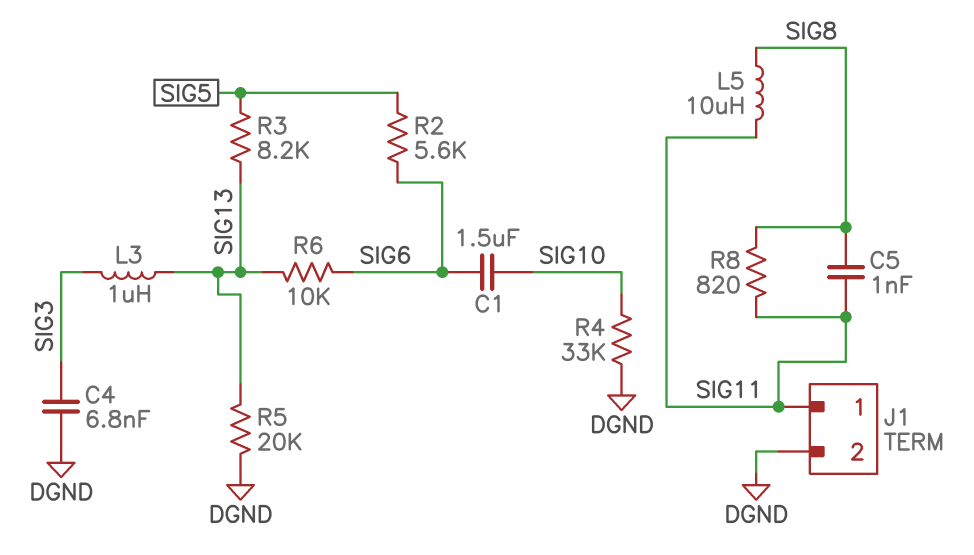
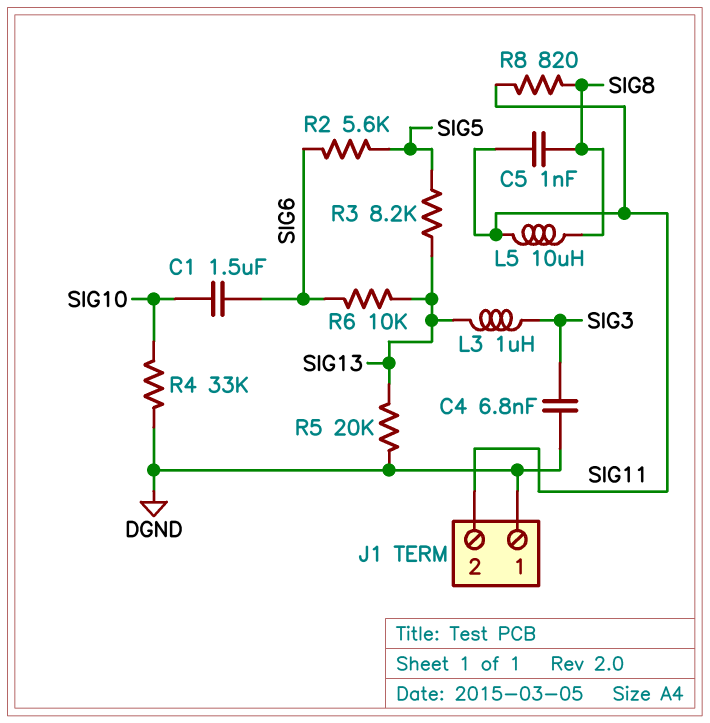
J1 pin 1: SIG11 -> DGND
J1 pin 2: DGND -> SIG11

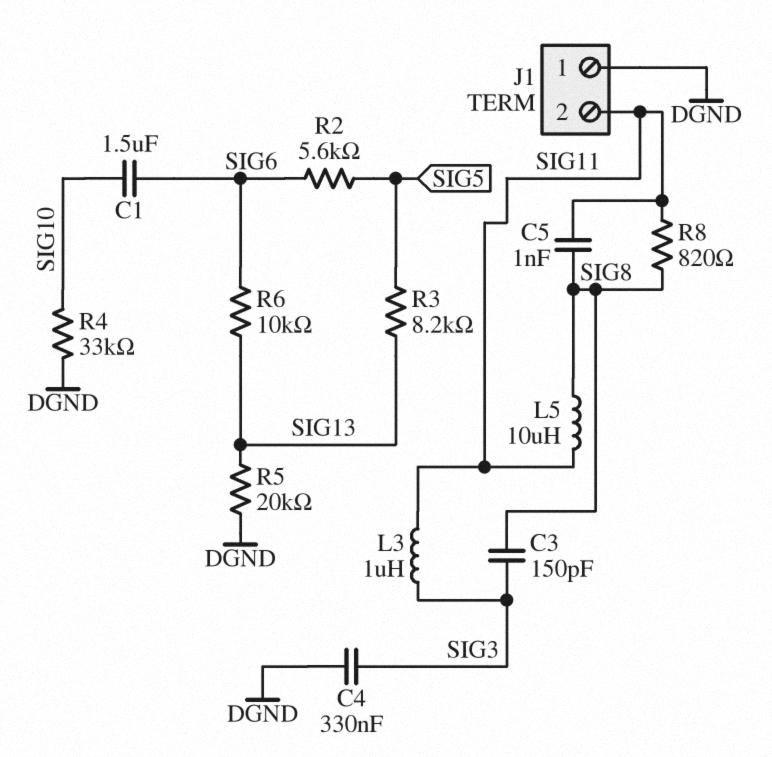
C3: none -> 150pF (SIG3, SIG8)
C4: 6.8nF (DGND, SIG3) -> 330nF (DGND, SIG3)
L3: 1uH (SIG3, SIG13) -> 1uH (SIG3, SIG11)

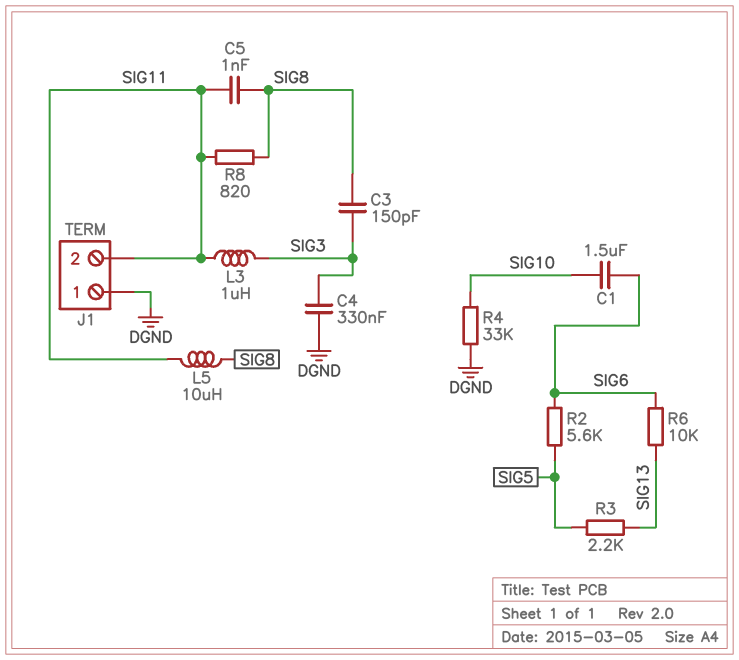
R3: 8.2k (SIG5, SIG13) -> 2.2k (SIG5, SIG13)
R5: 20k (DGND, SIG13) -> none

